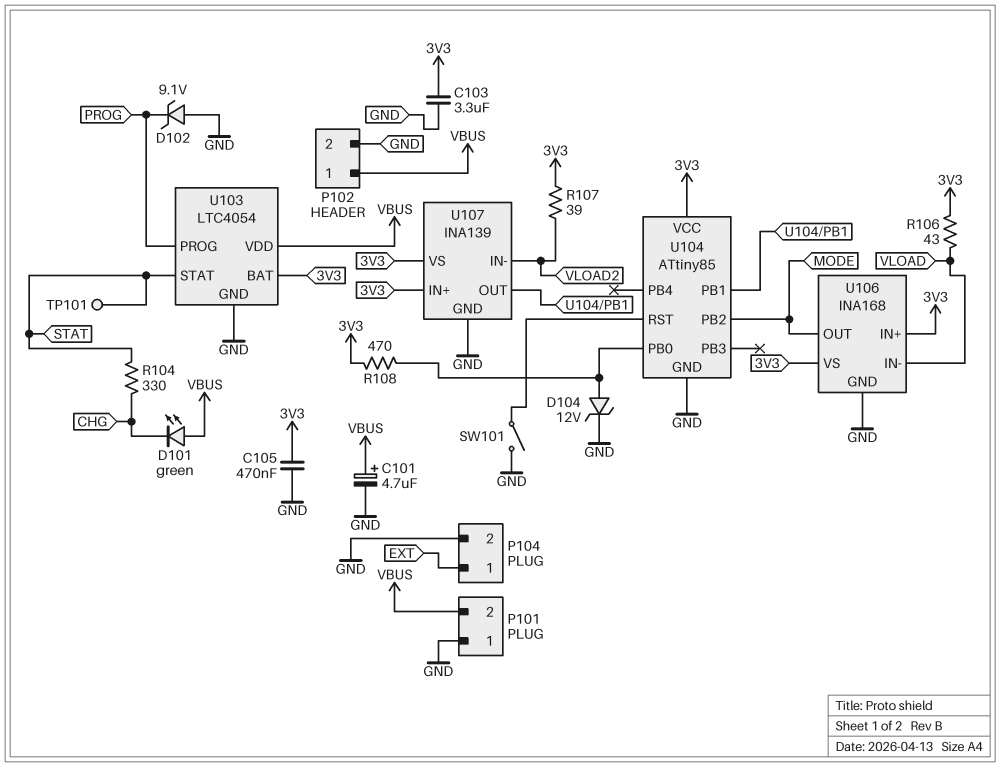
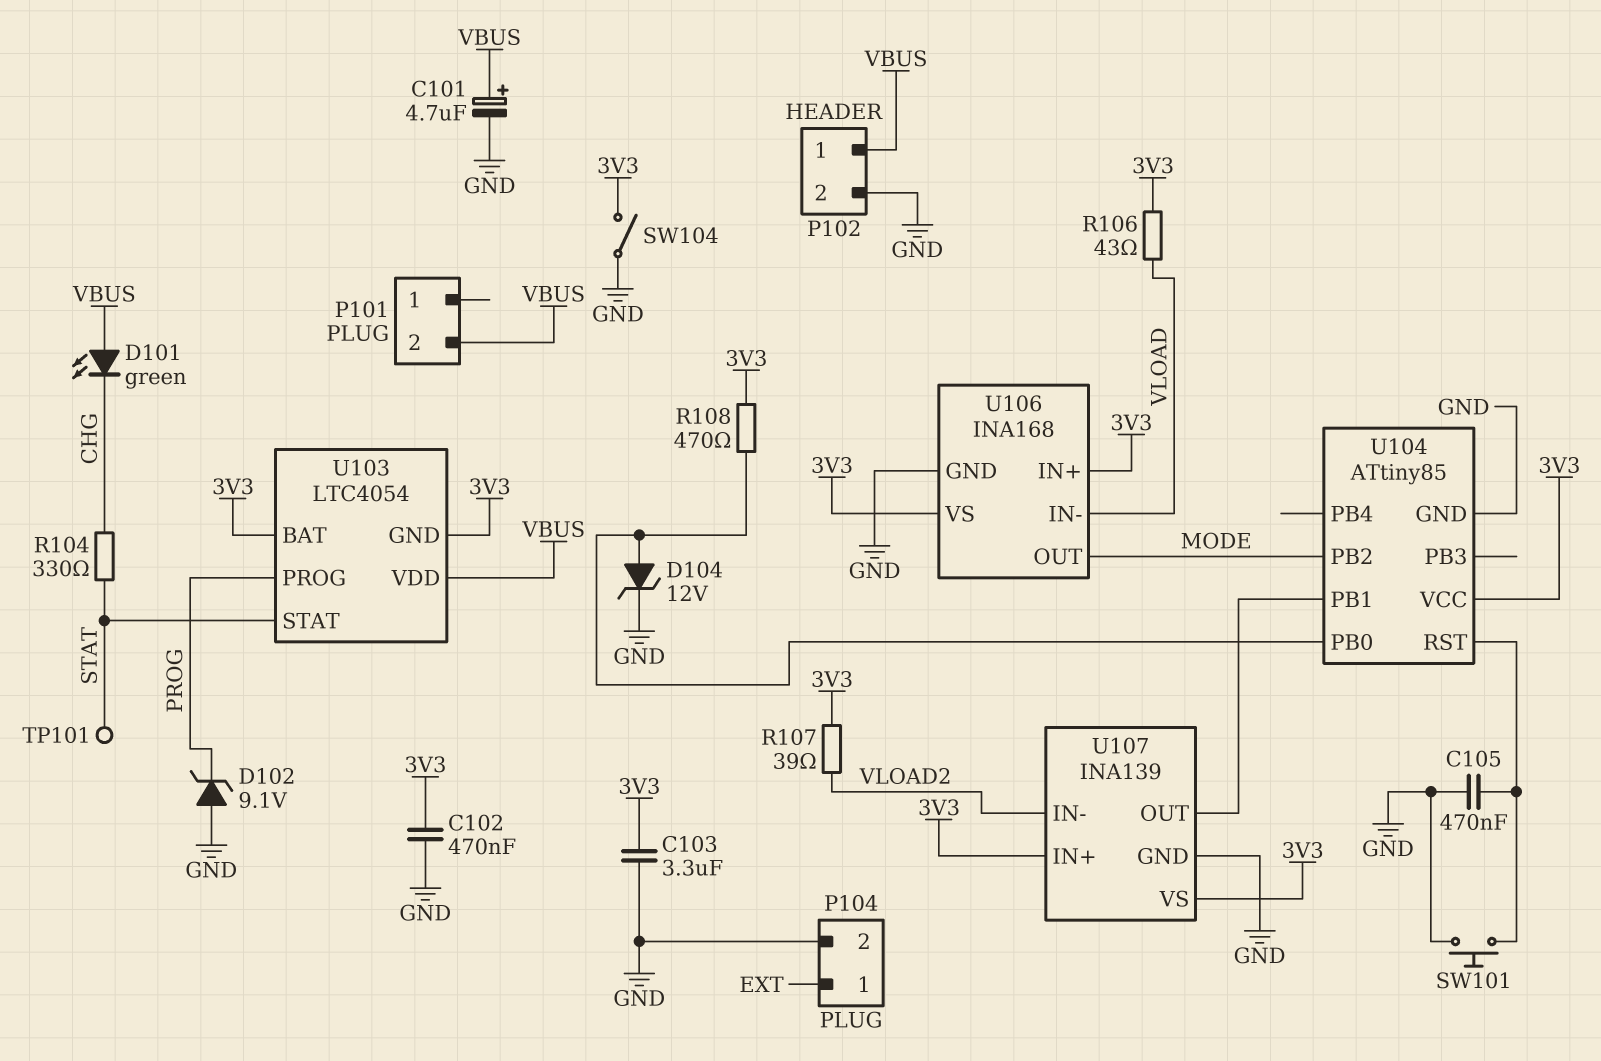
C102: none -> 470nF (3V3, GND)
C105: 470nF (3V3, GND) -> 470nF (GND, U104/RST)
P101 pin 1: GND -> none
SW101: switch (GND, U104/RST) -> button (GND, U104/RST)
SW104: none -> switch (3V3, GND)
U103 pin GND: GND -> 3V3

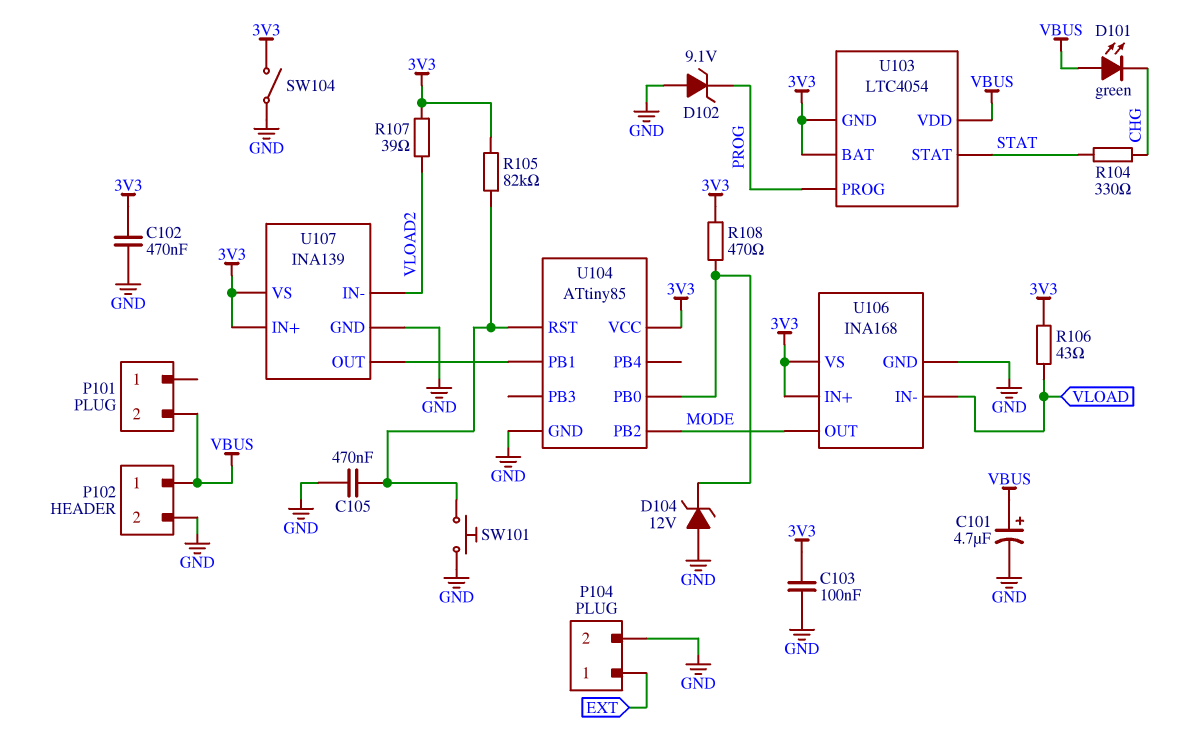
C103: 3.3uF (3V3, GND) -> 100nF (3V3, GND)
D104: zener 12V (A U104/PB0, K GND) -> zener 12V (A GND, K U104/PB0)
R105: none -> 82k (3V3, U104/RST)
TP101: test point (STAT) -> none

